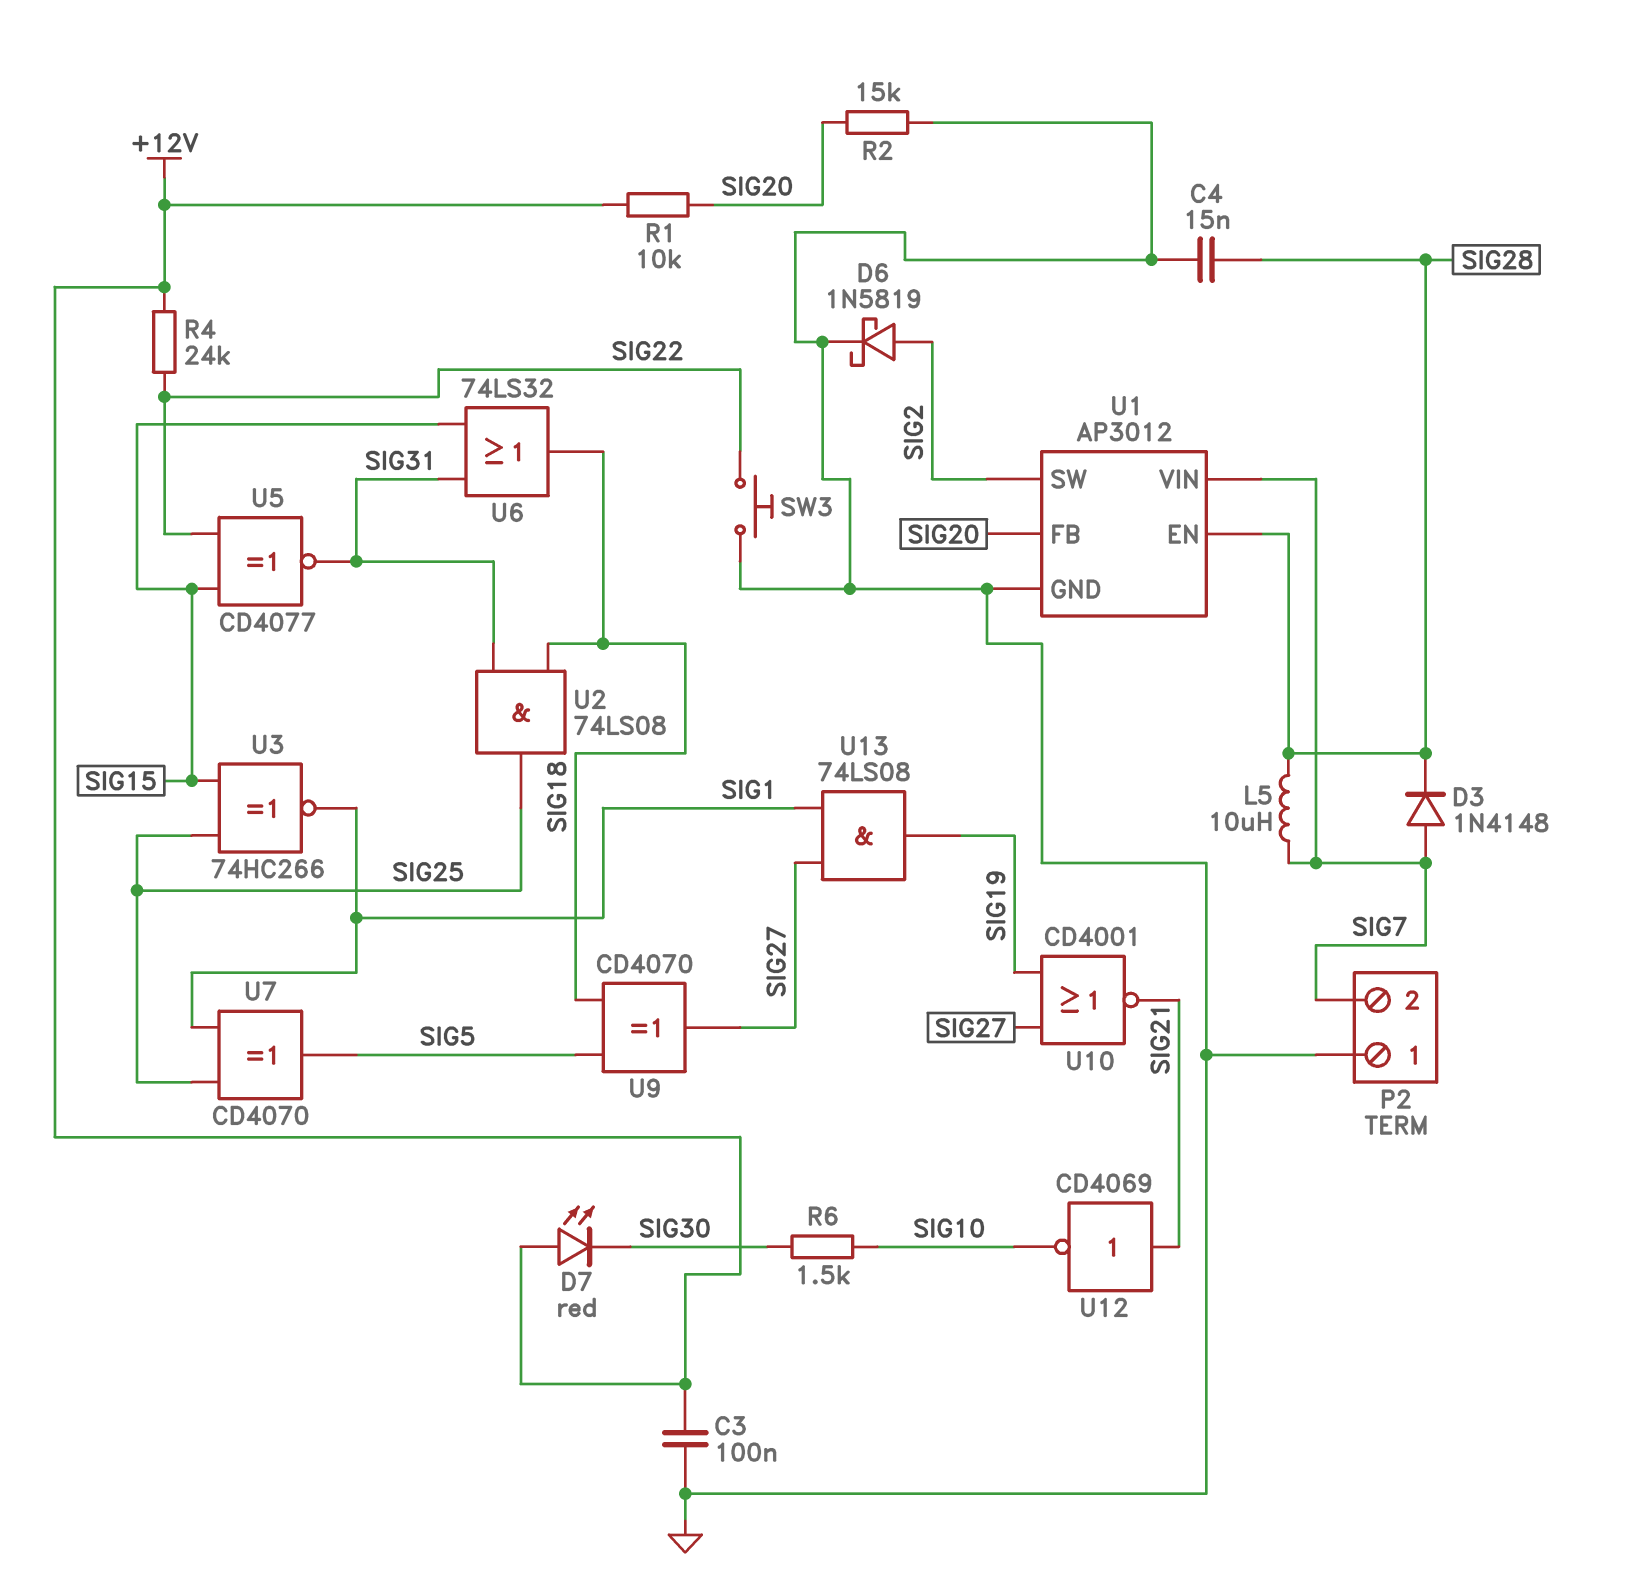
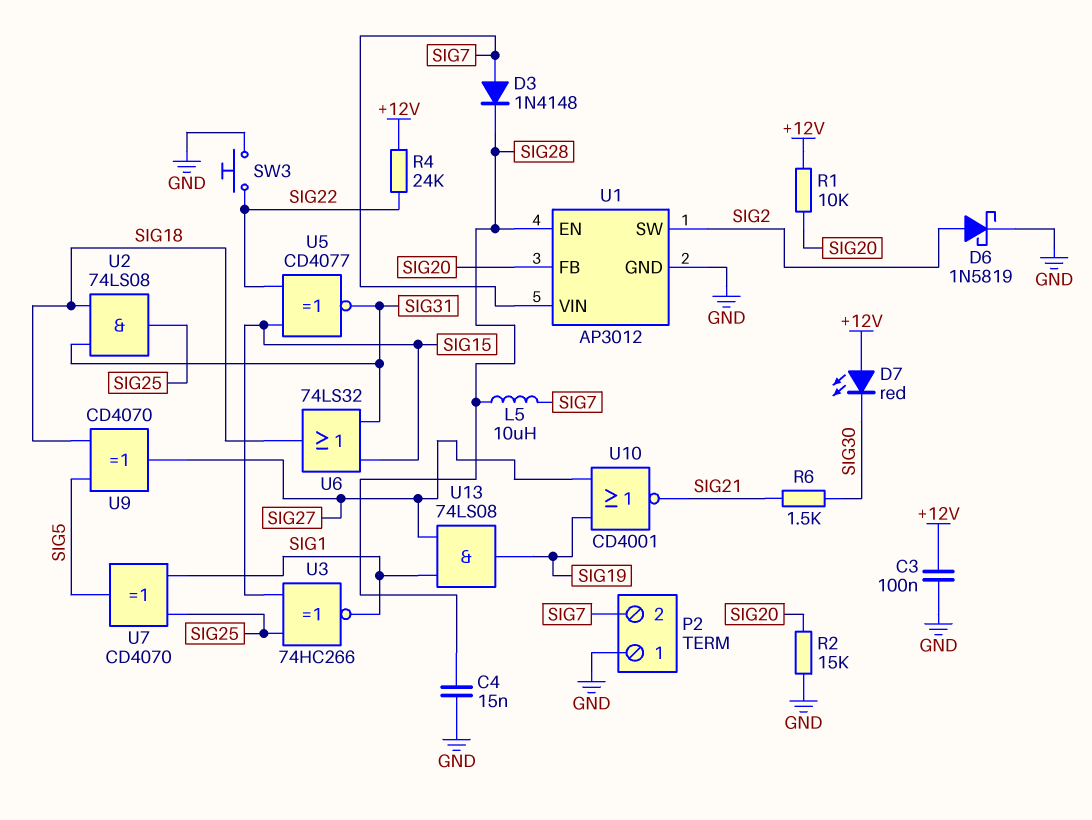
R6: 1.5k (SIG10, SIG30) -> 1.5k (SIG21, SIG30)
U12: NOT CD4069 (in SIG21, out SIG10) -> none

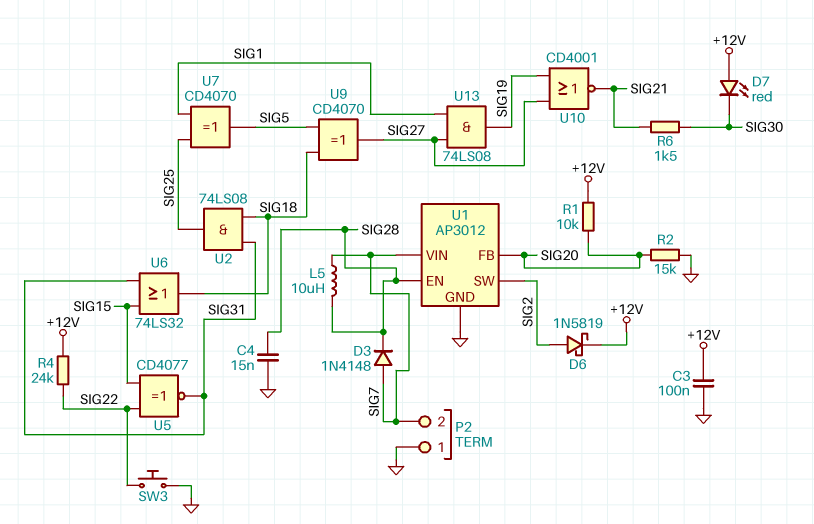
D6: schottky 1N5819 (A SIG2, K GND) -> schottky 1N5819 (A SIG2, K +12V)
U3: XNOR 74HC266 (in SIG15, in SIG25, out SIG1) -> none

